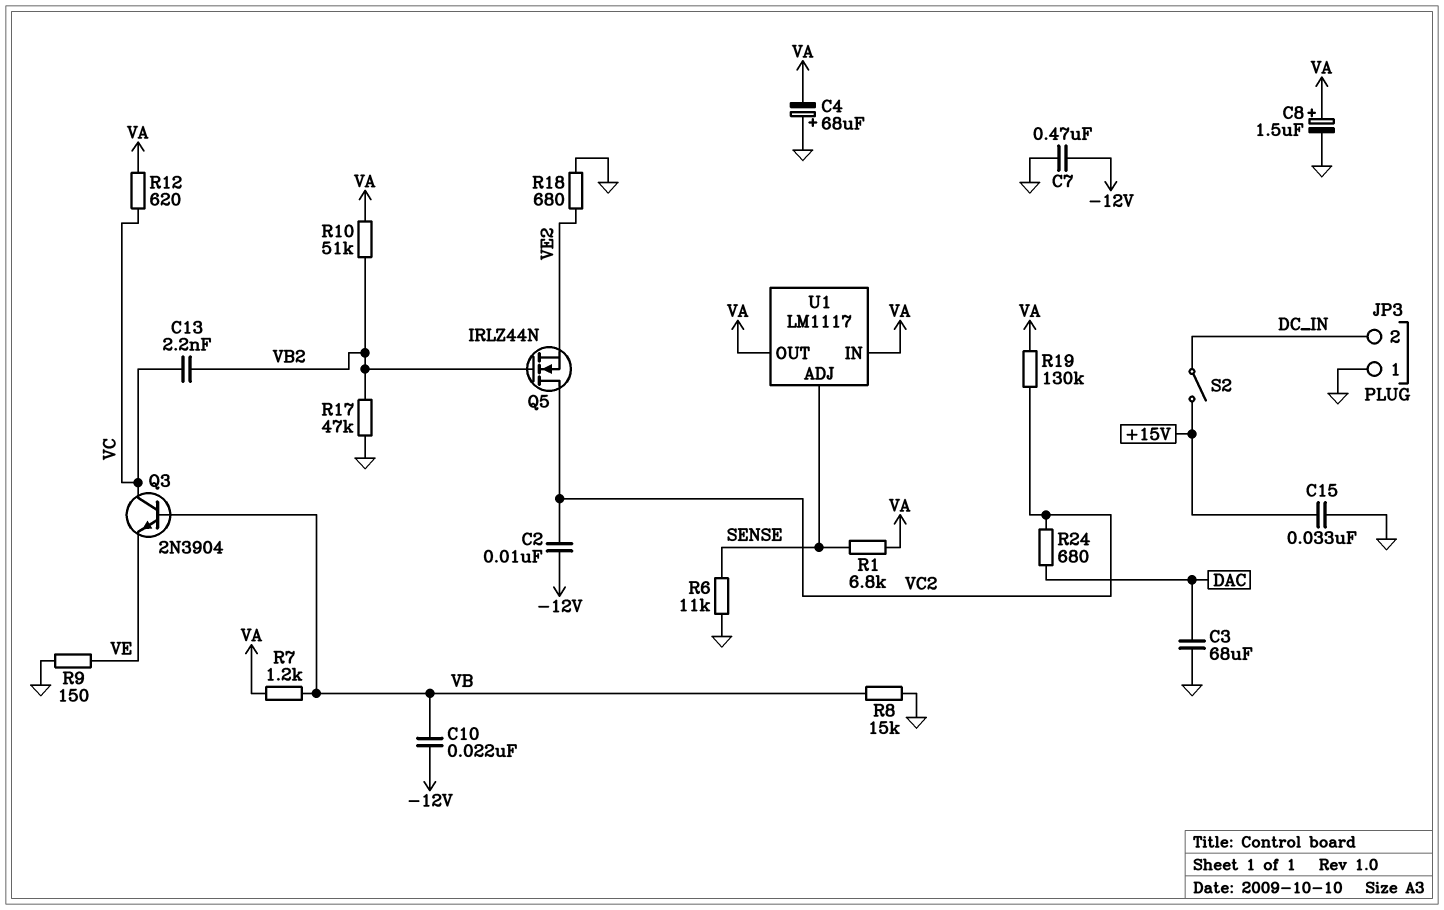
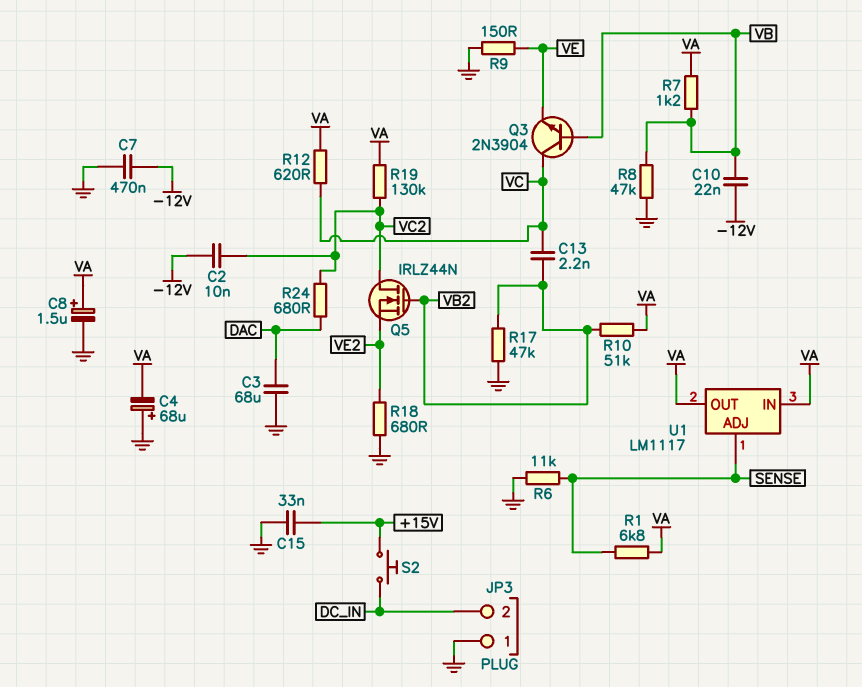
R8: 15k (GND, VB) -> 47k (GND, VB)
S2: switch (+15V, DC_IN) -> button (+15V, DC_IN)

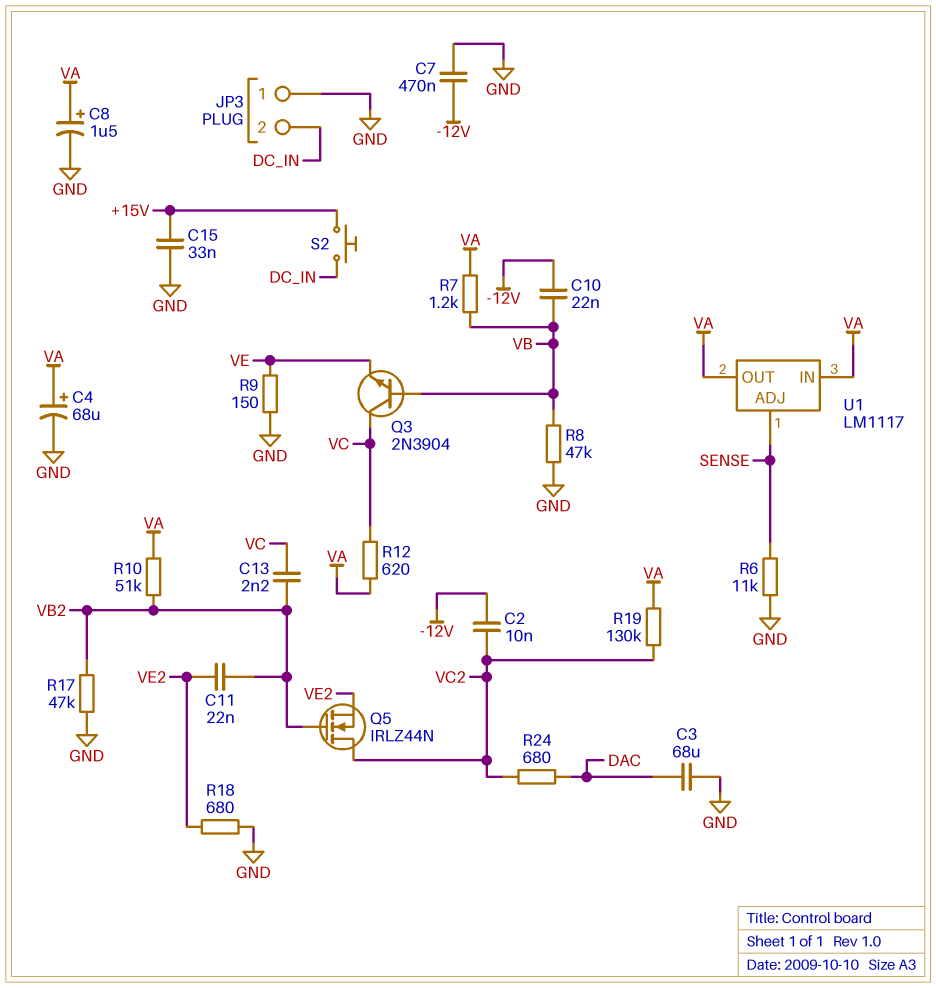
C4: 68uF (plus GND, minus VA) -> 68uF (plus VA, minus GND)
C11: none -> 22nF (VB2, VE2)
R1: 6.8k (SENSE, VA) -> none

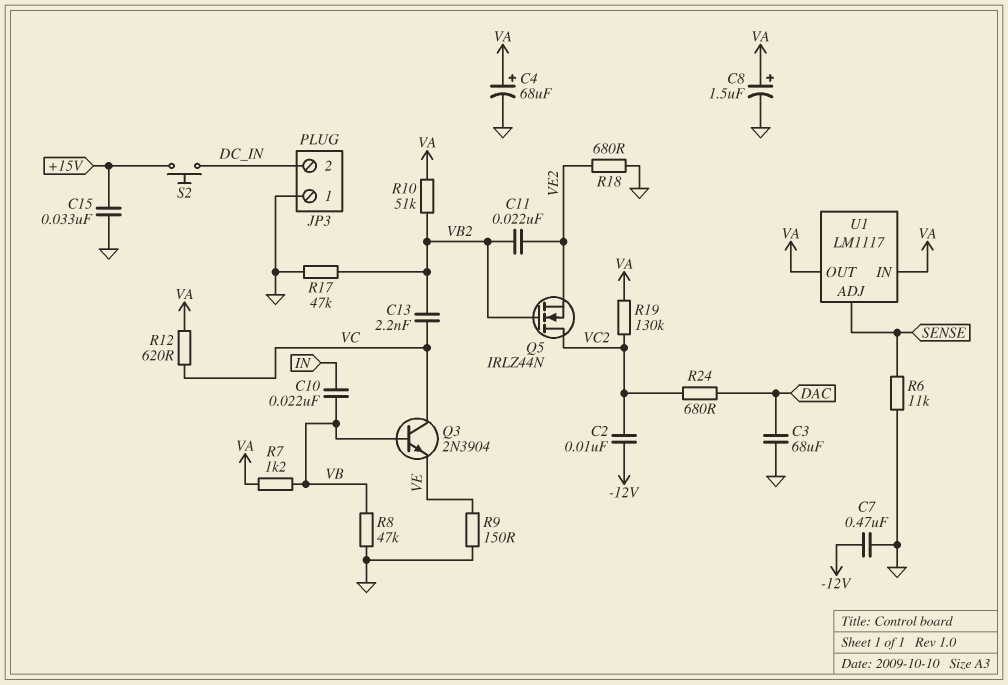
C10: 22nF (-12V, VB) -> 22nF (IN, VB)

